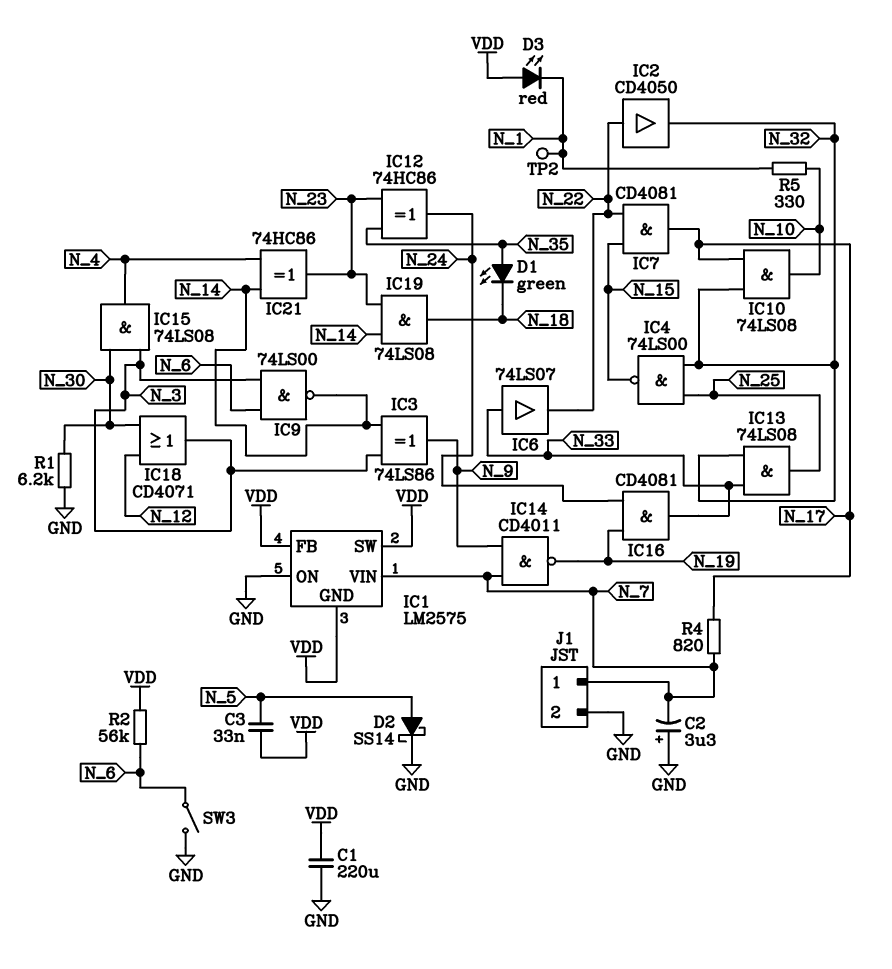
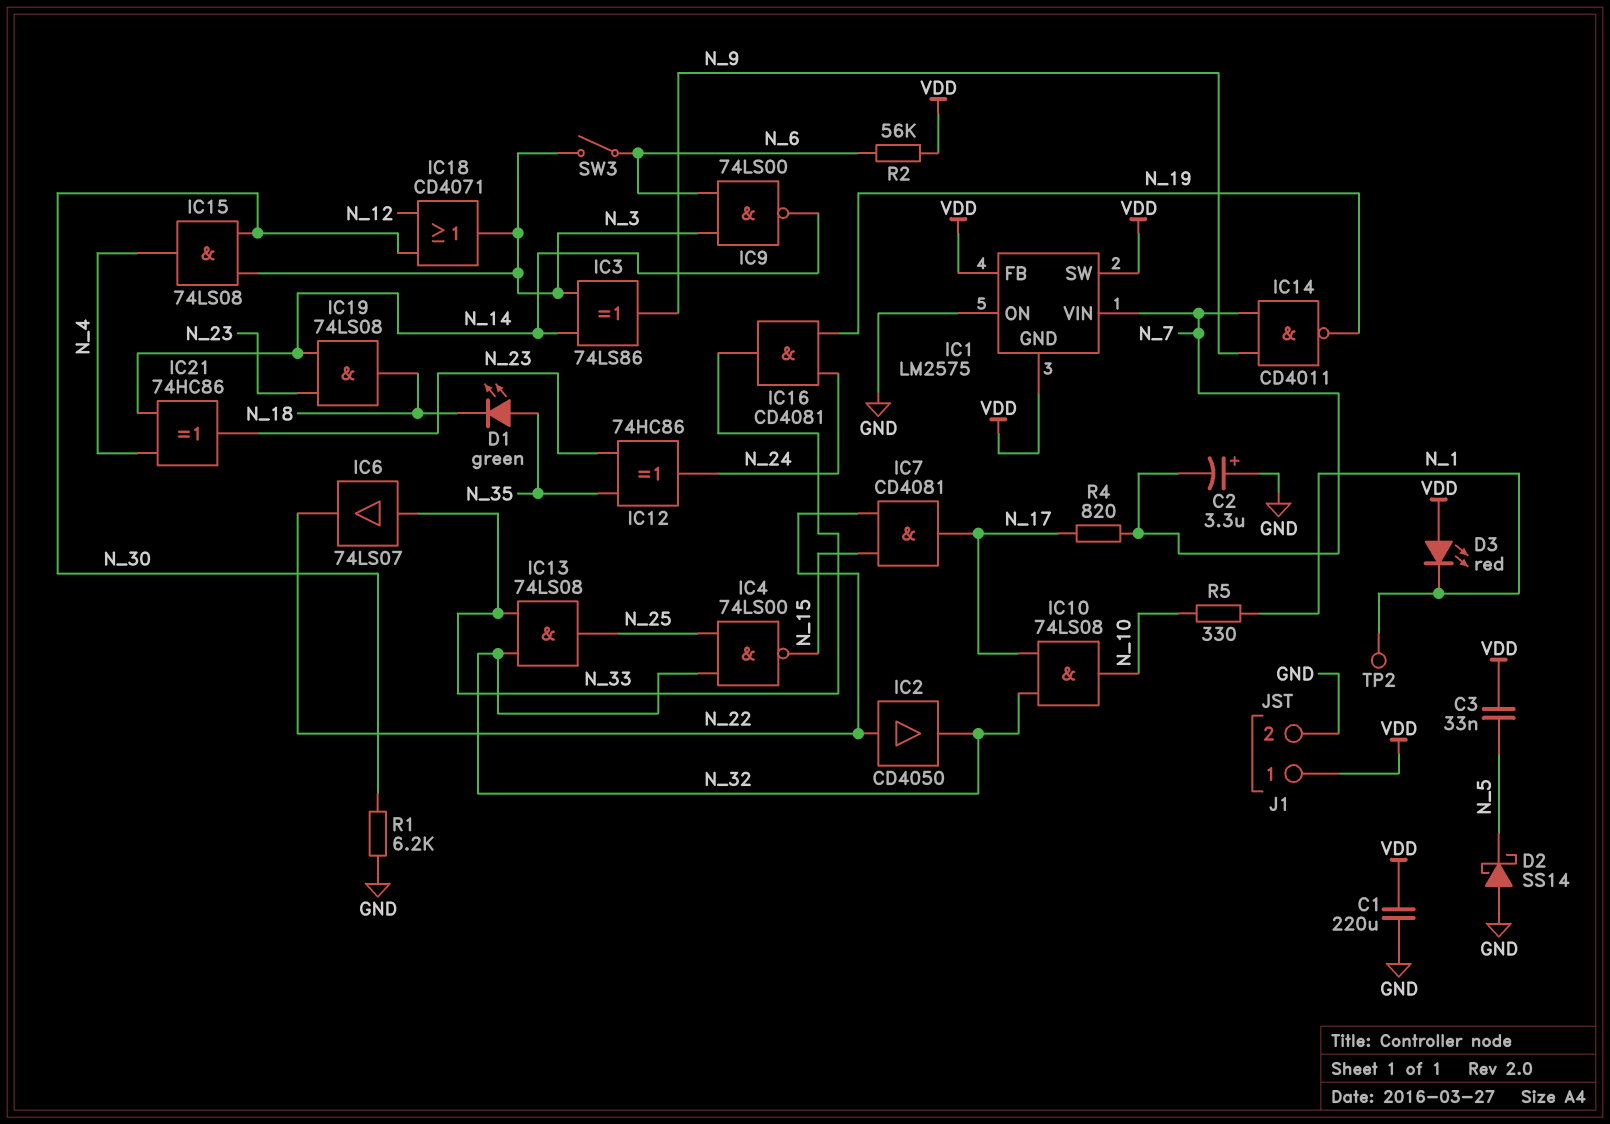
D2: schottky SS14 (A N_5, K GND) -> schottky SS14 (A GND, K N_5)
J1 pin 1: N_7 -> VDD
SW3: switch (GND, N_6) -> switch (N_3, N_6)

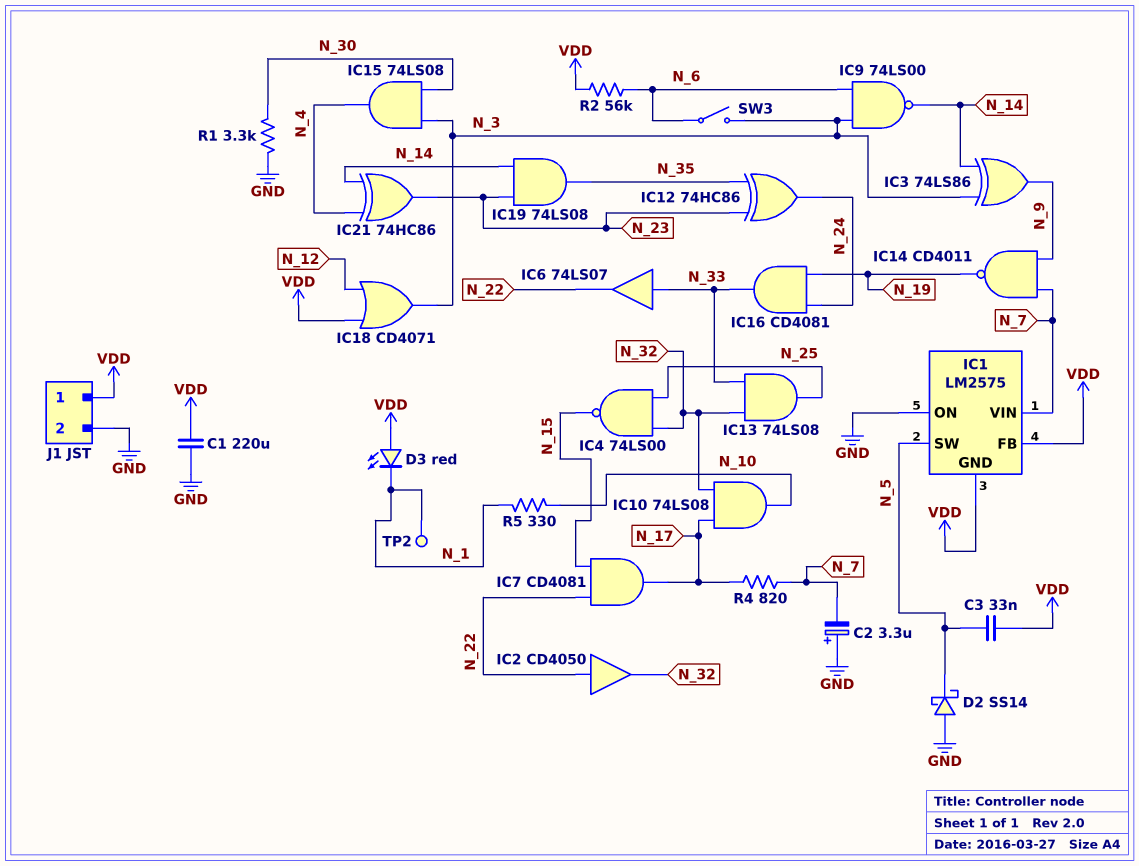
D1: LED green (A N_35, K N_18) -> none
IC1 pin SW: VDD -> N_5
IC18: OR CD4071 (in N_12, in N_30, out N_3) -> OR CD4071 (in N_12, in VDD, out N_3)
IC19: AND 74LS08 (in N_14, in N_23, out N_18) -> AND 74LS08 (in N_14, in N_23, out N_35)
R1: 6.2k (GND, N_30) -> 3.3k (GND, N_30)

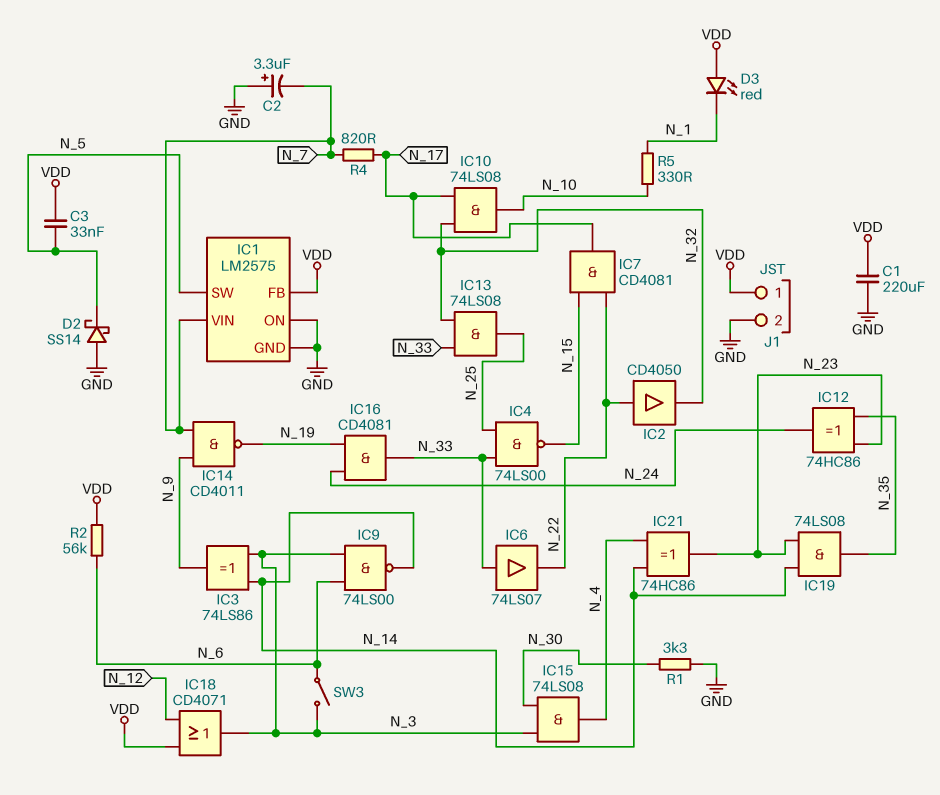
IC1 pin GND: VDD -> GND
IC4: NAND 74LS00 (in N_25, in N_32, out N_15) -> NAND 74LS00 (in N_25, in N_33, out N_15)
TP2: test point (N_1) -> none

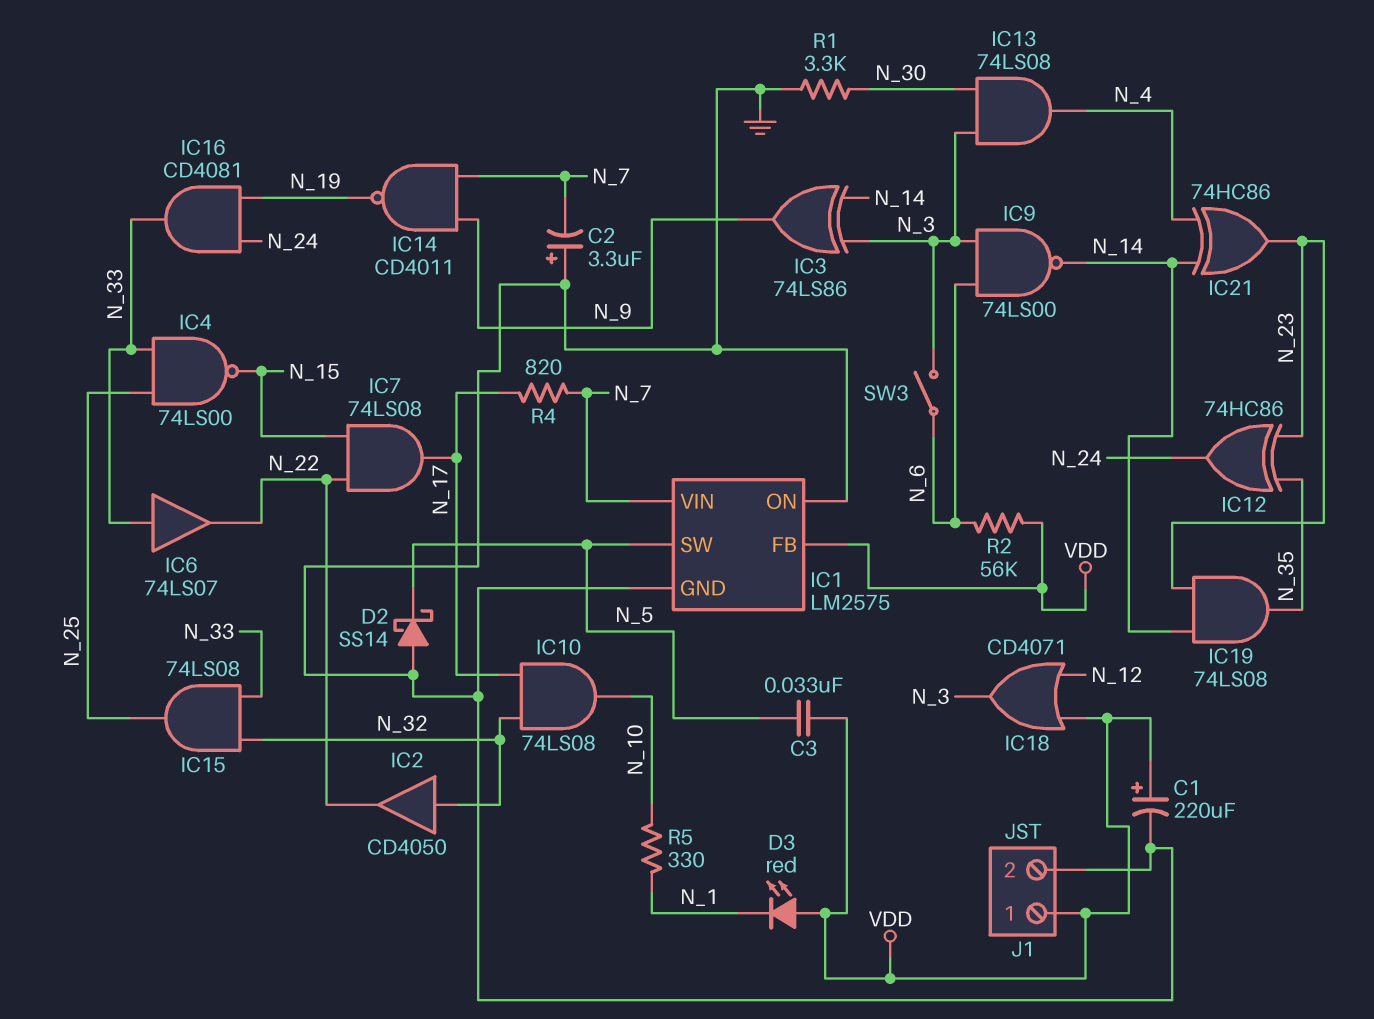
C1: 220uF (GND, VDD) -> 220uF (plus VDD, minus GND)
IC2: buffer CD4050 (in N_22, out N_32) -> buffer CD4050 (in N_32, out N_22)
IC7: AND CD4081 (in N_15, in N_22, out N_17) -> AND 74LS08 (in N_15, in N_22, out N_17)
IC13: AND 74LS08 (in N_32, in N_33, out N_25) -> AND 74LS08 (in N_3, in N_30, out N_4)
IC15: AND 74LS08 (in N_3, in N_30, out N_4) -> AND 74LS08 (in N_32, in N_33, out N_25)

